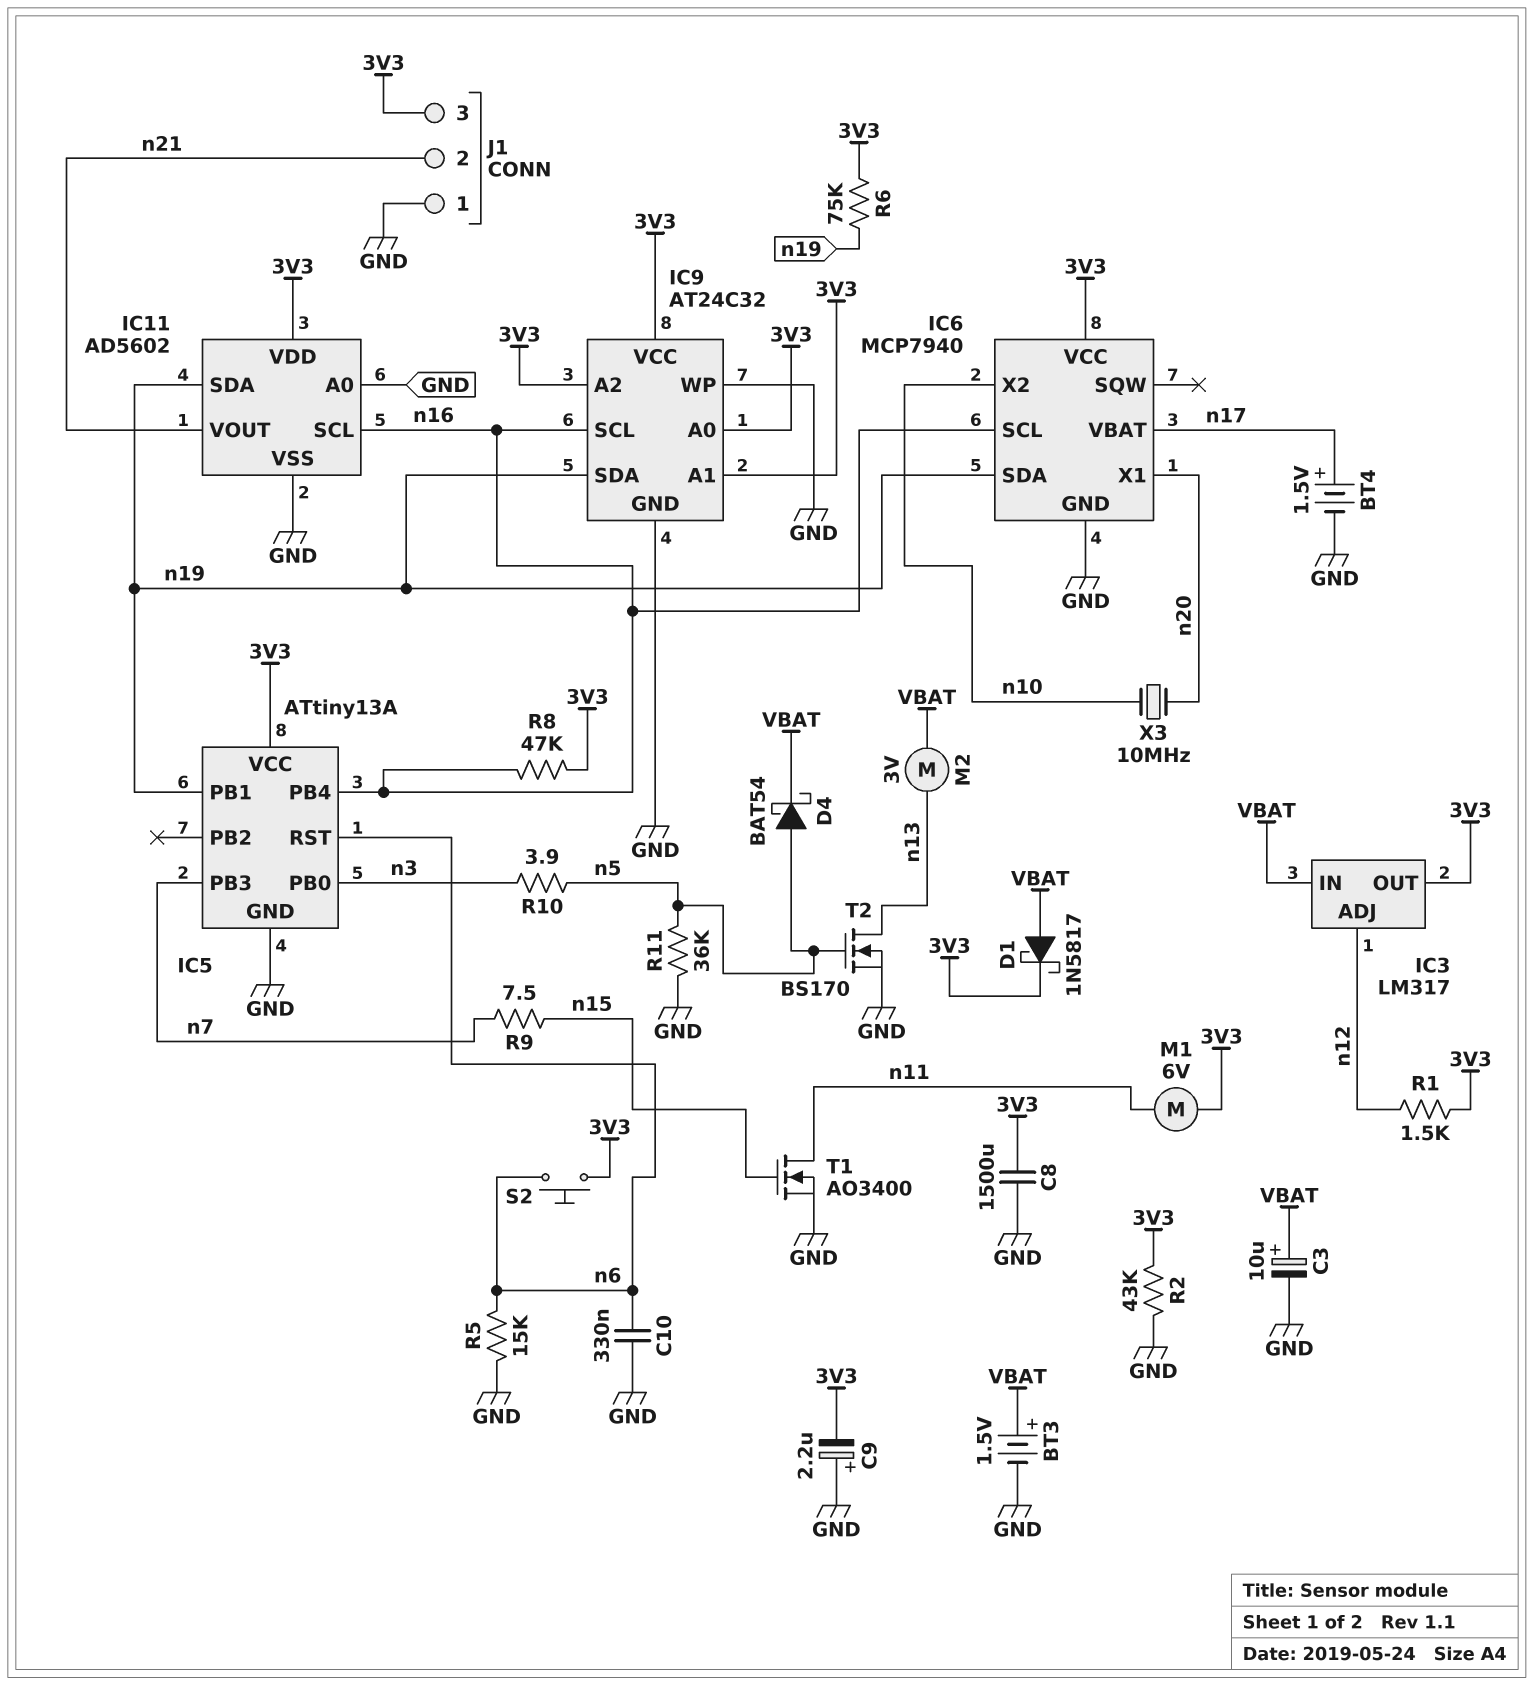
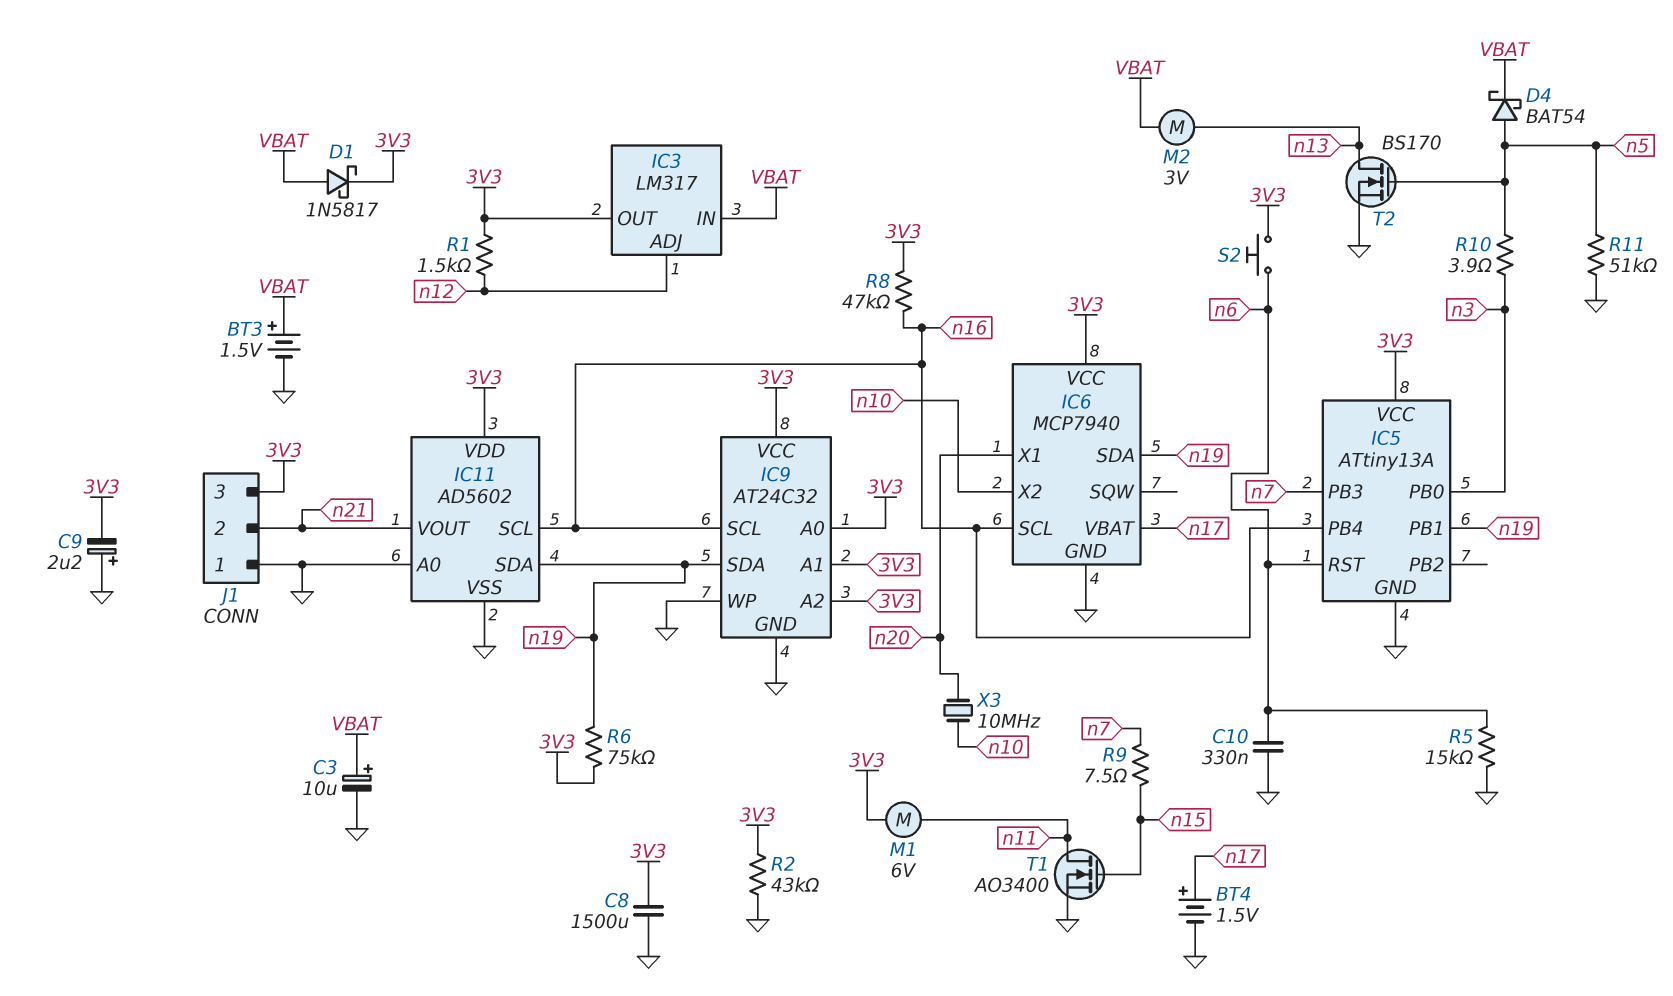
R11: 36k (GND, n5) -> 51k (GND, n5)

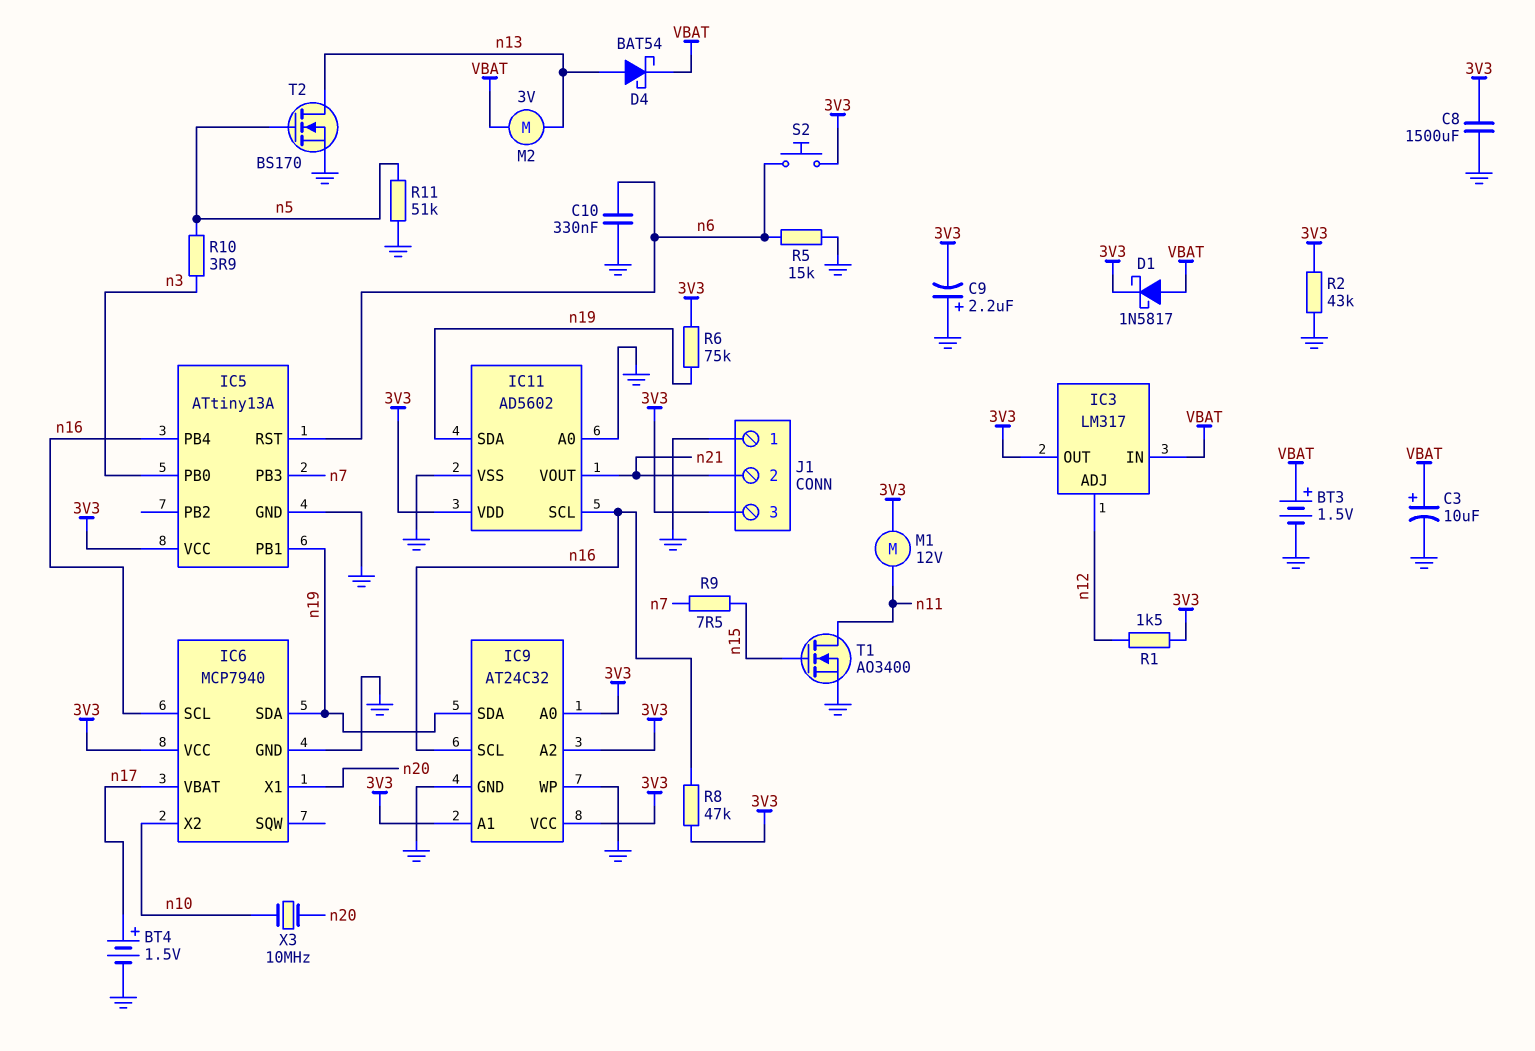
D4: schottky BAT54 (A n5, K VBAT) -> schottky BAT54 (A n13, K VBAT)
M1: motor 6V (3V3, n11) -> motor 12V (3V3, n11)

